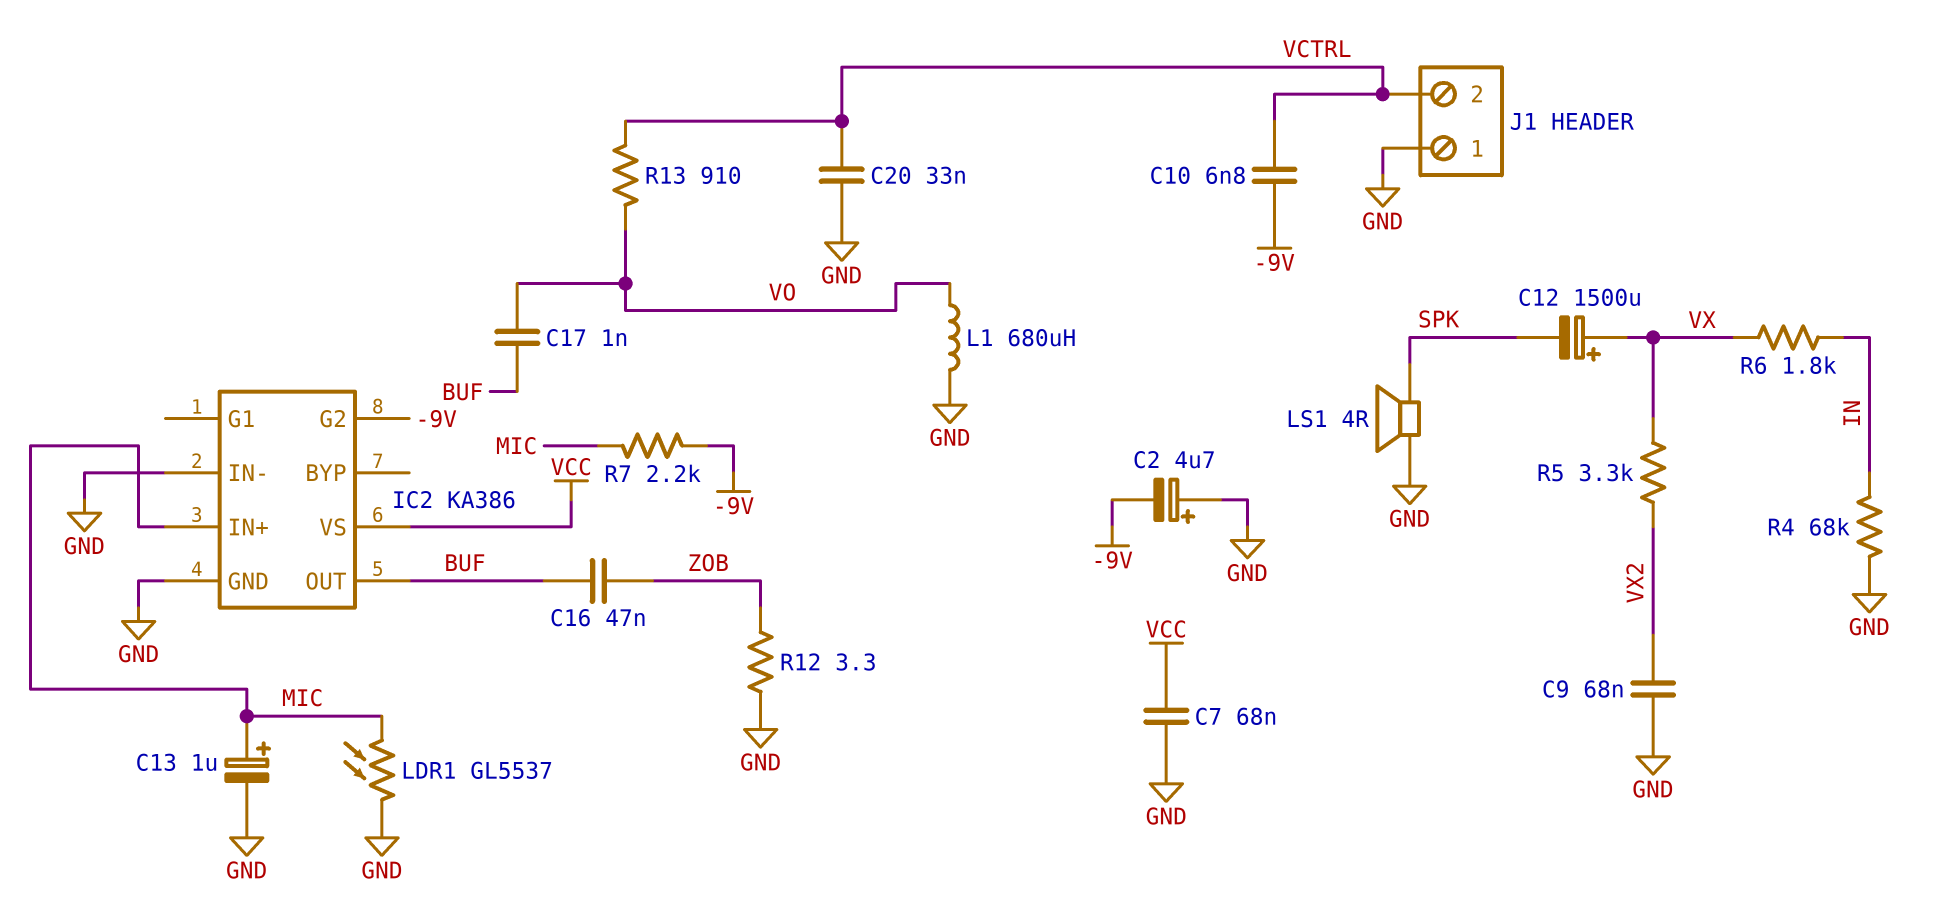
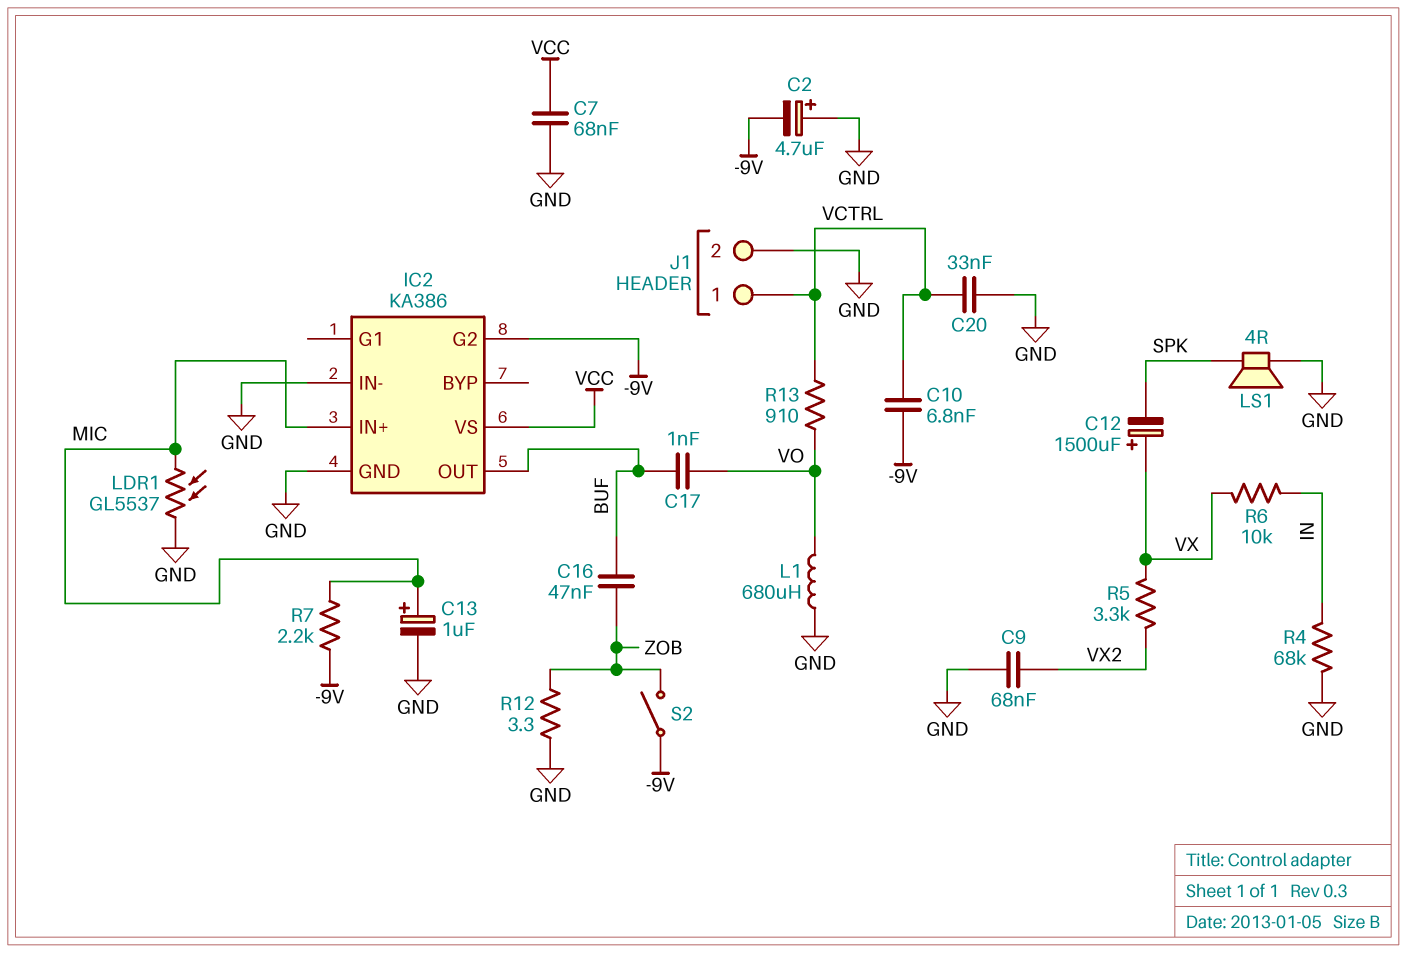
J1 pin 1: GND -> VCTRL
J1 pin 2: VCTRL -> GND
R6: 1.8k (IN, VX) -> 10k (IN, VX)
S2: none -> switch (-9V, ZOB)

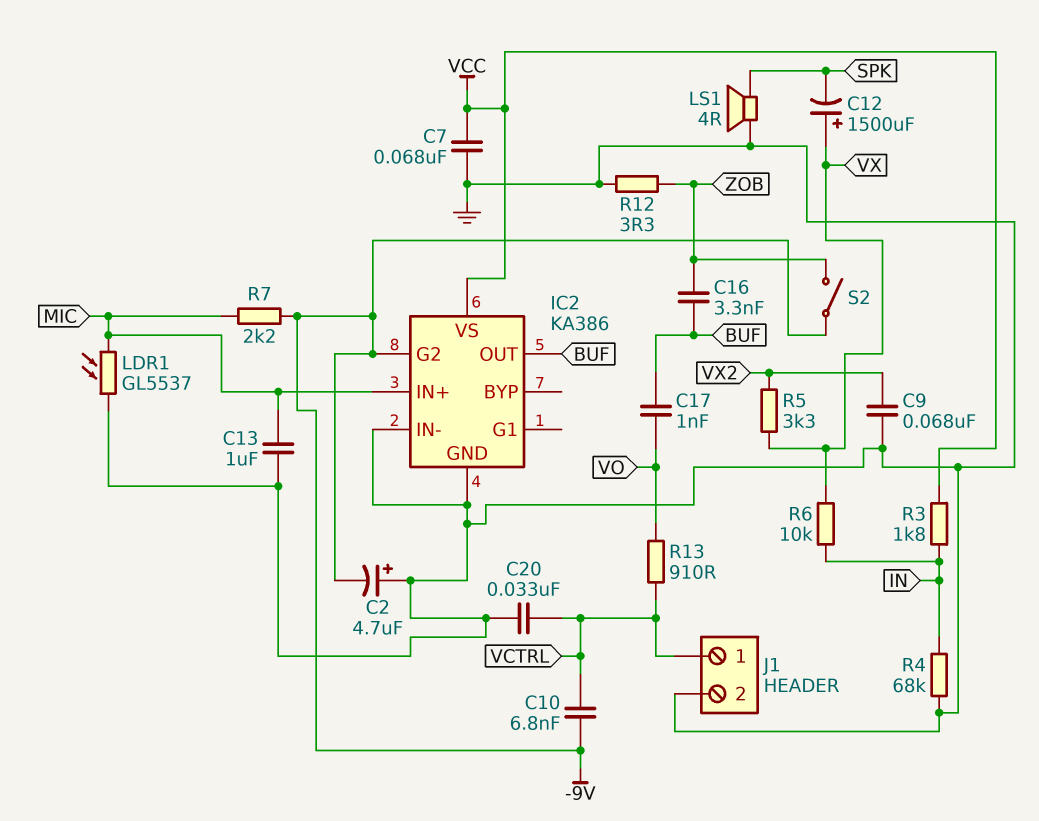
C13: 1uF (plus MIC, minus GND) -> 1uF (GND, MIC)
C16: 47nF (BUF, ZOB) -> 3.3nF (BUF, ZOB)
L1: 680uH (GND, VO) -> none
R3: none -> 1.8k (IN, VCC)

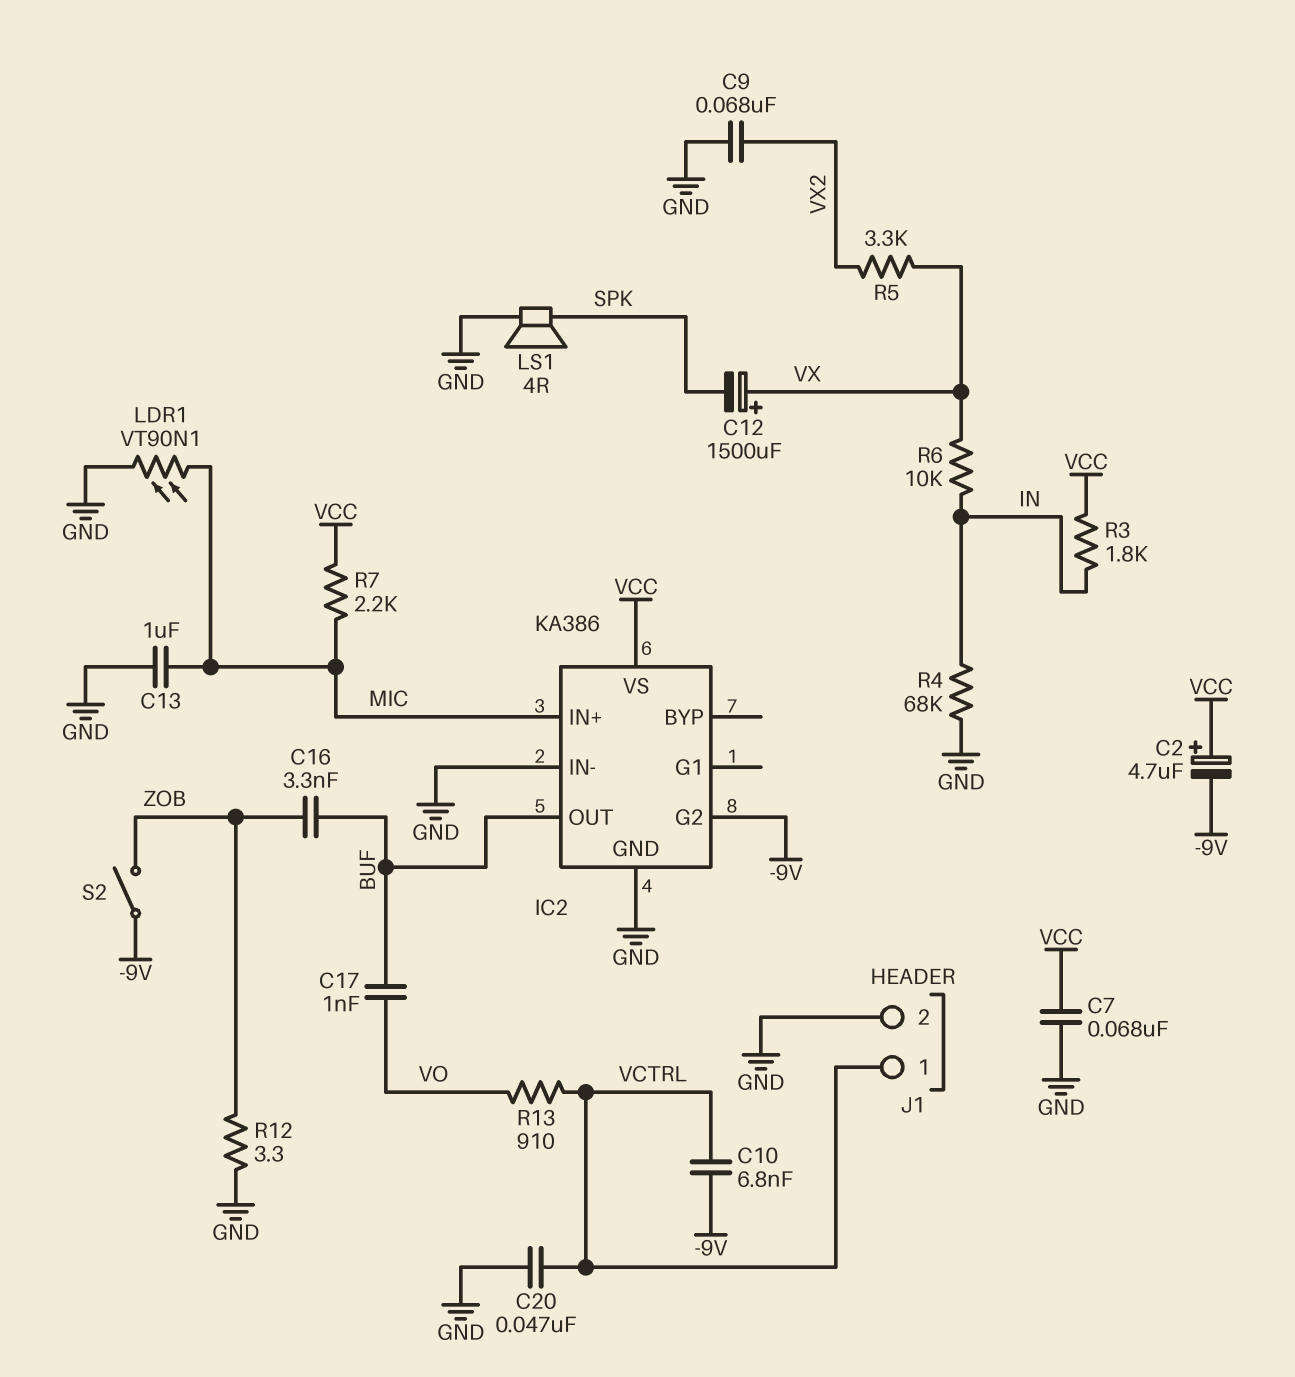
C2: 4.7uF (plus GND, minus -9V) -> 4.7uF (plus VCC, minus -9V)
C20: 33nF (GND, VCTRL) -> 47nF (GND, VCTRL)
LDR1: GL5537 (GND, MIC) -> VT90N1 (GND, MIC)
R7: 2.2k (-9V, MIC) -> 2.2k (MIC, VCC)

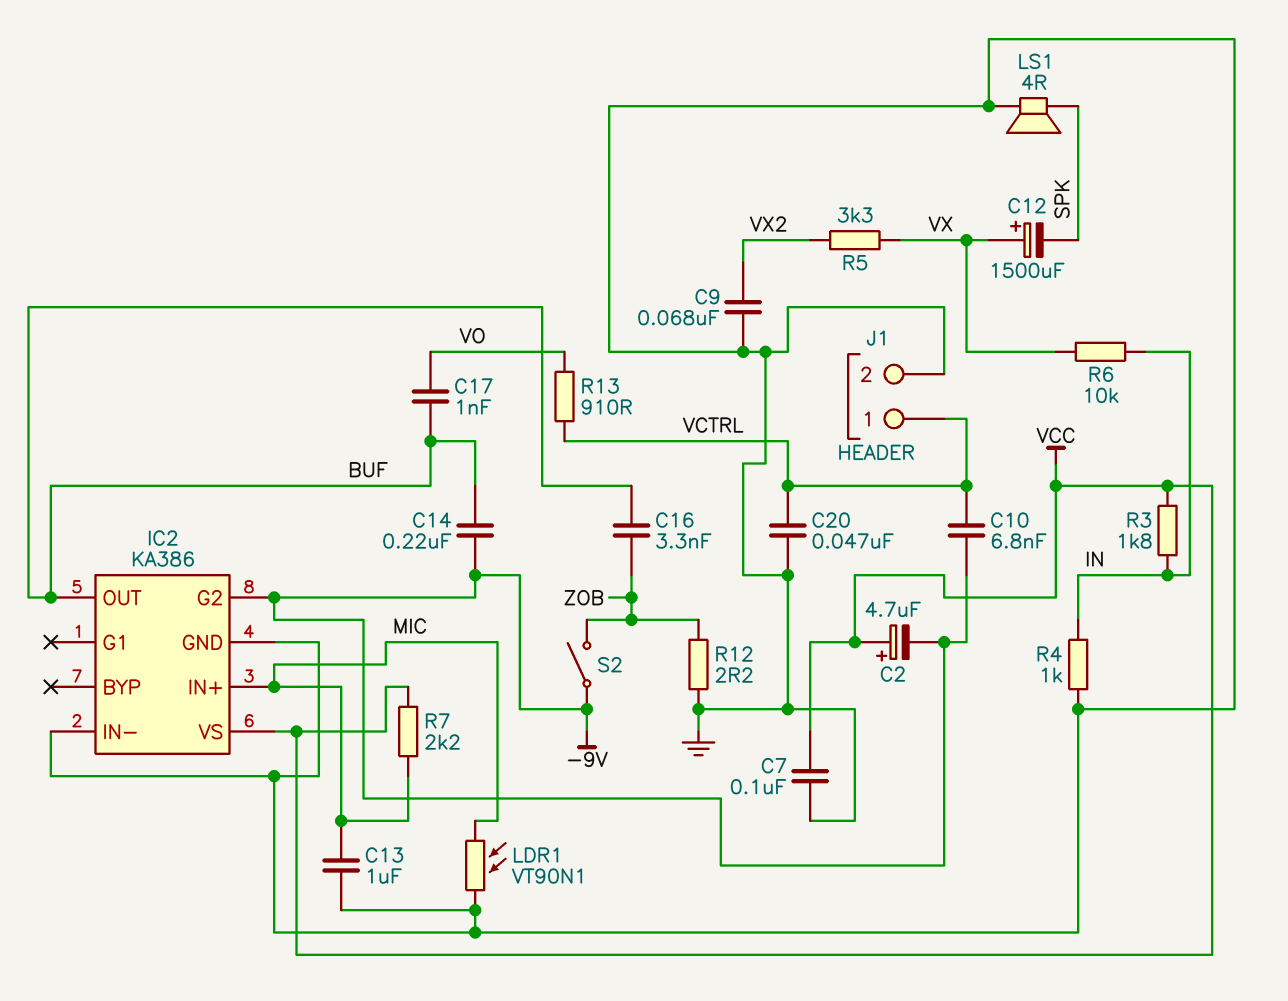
C7: 68nF (GND, VCC) -> 100nF (GND, VCC)
C14: none -> 220nF (-9V, BUF)
R4: 68k (GND, IN) -> 1k (GND, IN)
R12: 3.3 (GND, ZOB) -> 2.2 (GND, ZOB)

